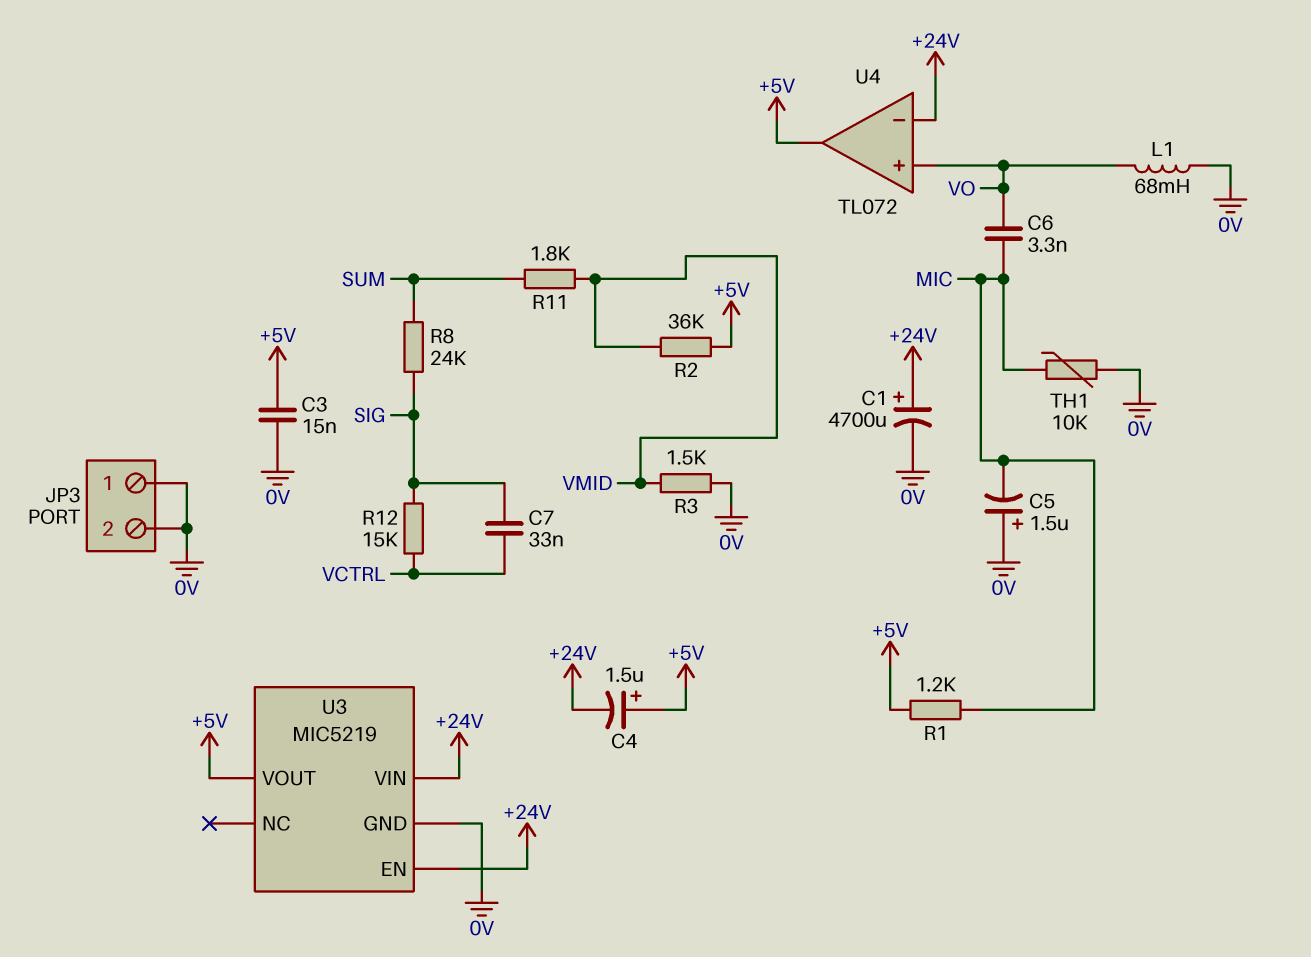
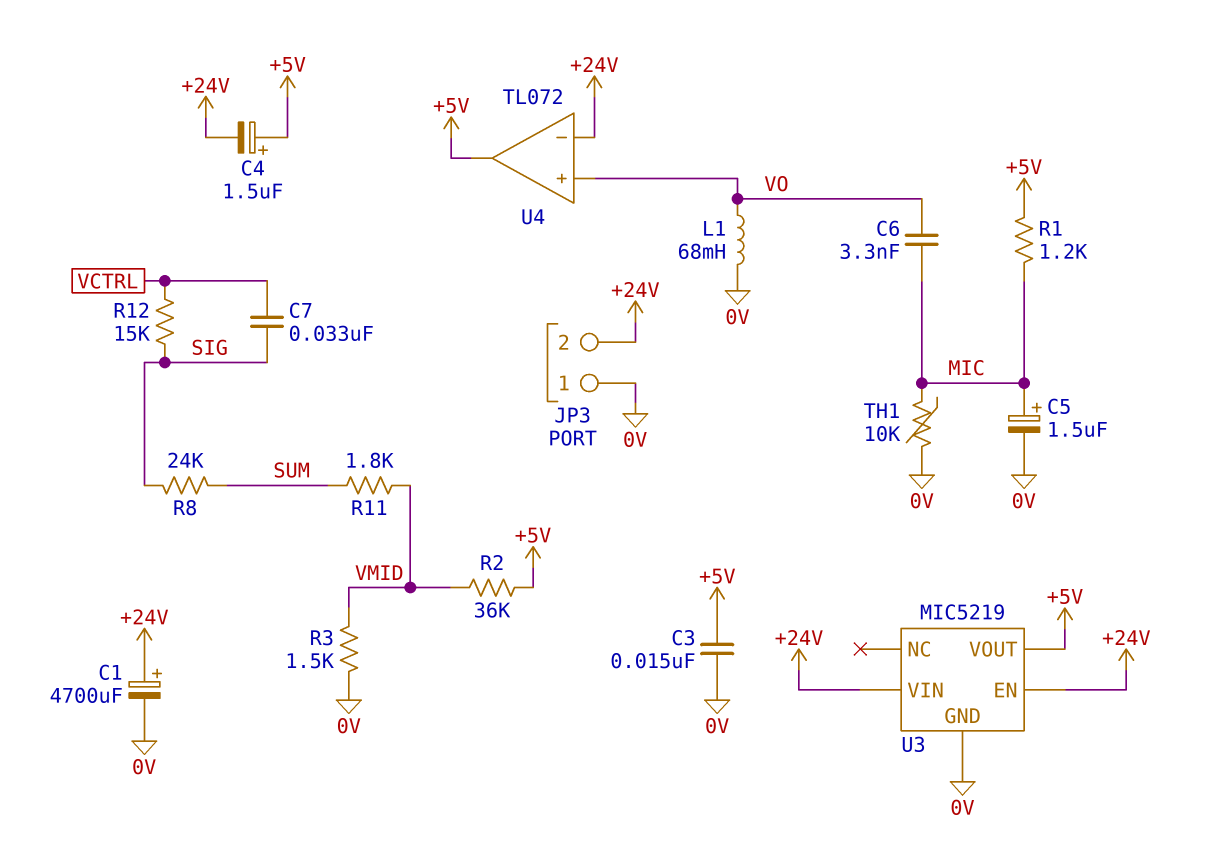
C5: 1.5uF (plus 0V, minus MIC) -> 1.5uF (plus MIC, minus 0V)
JP3 pin 2: 0V -> +24V

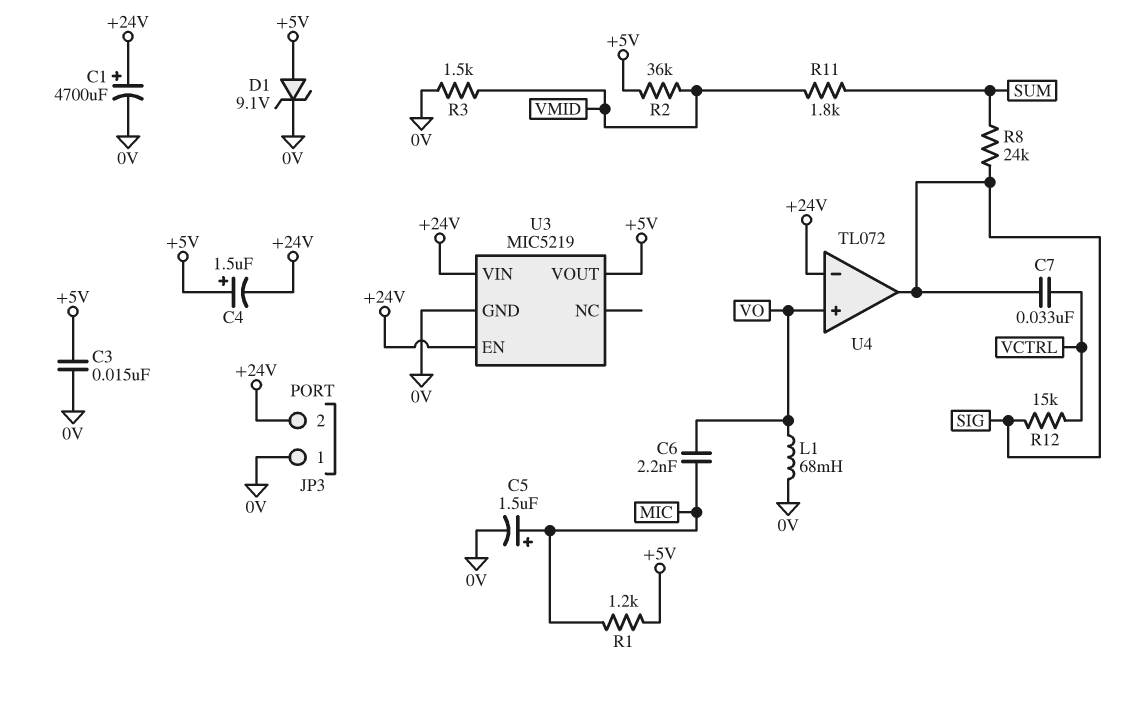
C6: 3.3nF (MIC, VO) -> 2.2nF (MIC, VO)
D1: none -> zener 9.1V (A +5V, K 0V)
TH1: 10k (0V, MIC) -> none
U4 pin out: +5V -> SIG

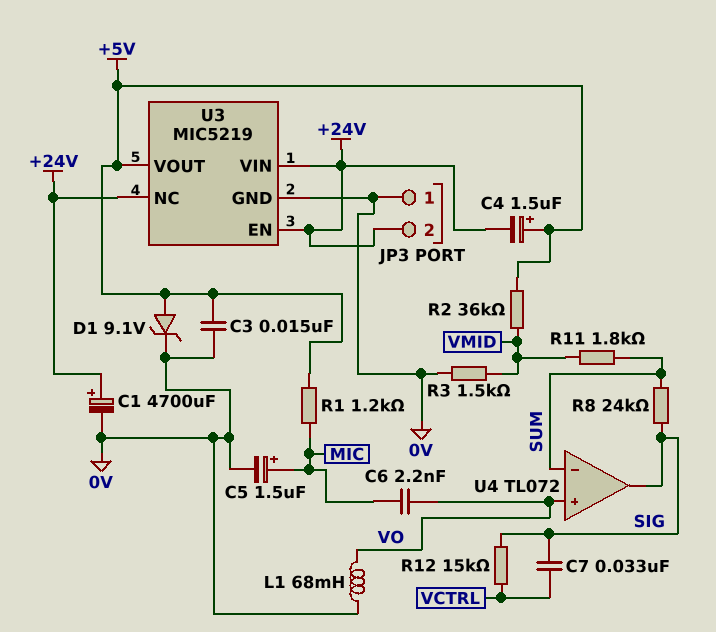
U3 pin NC: none -> +24V
U4 pin in-: +24V -> SUM

